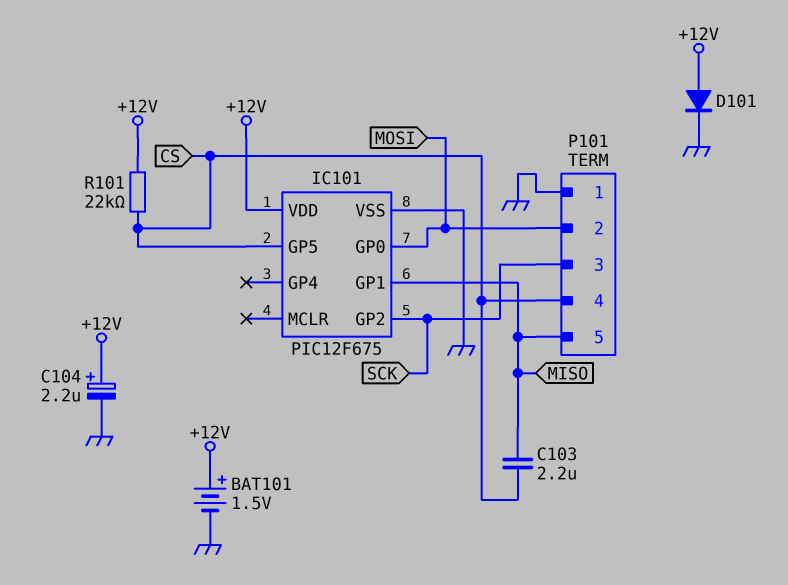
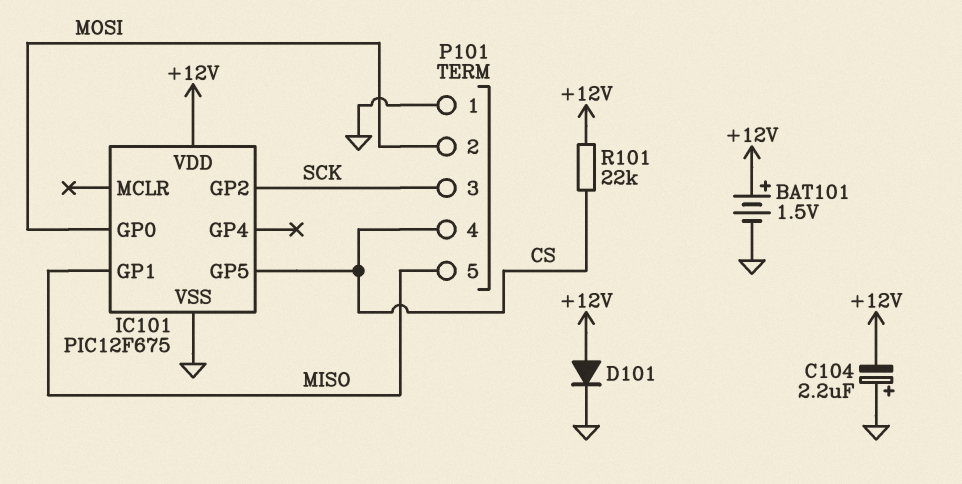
C103: 2.2uF (CS, MISO) -> none
C104: 2.2uF (plus +12V, minus GND) -> 2.2uF (plus GND, minus +12V)

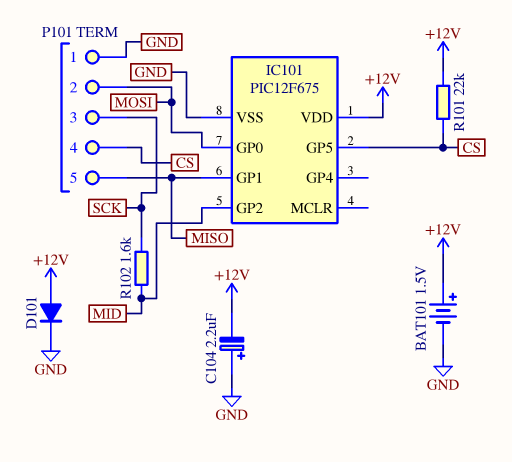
IC101 pin GP2: SCK -> MID
R102: none -> 1.6k (MID, SCK)

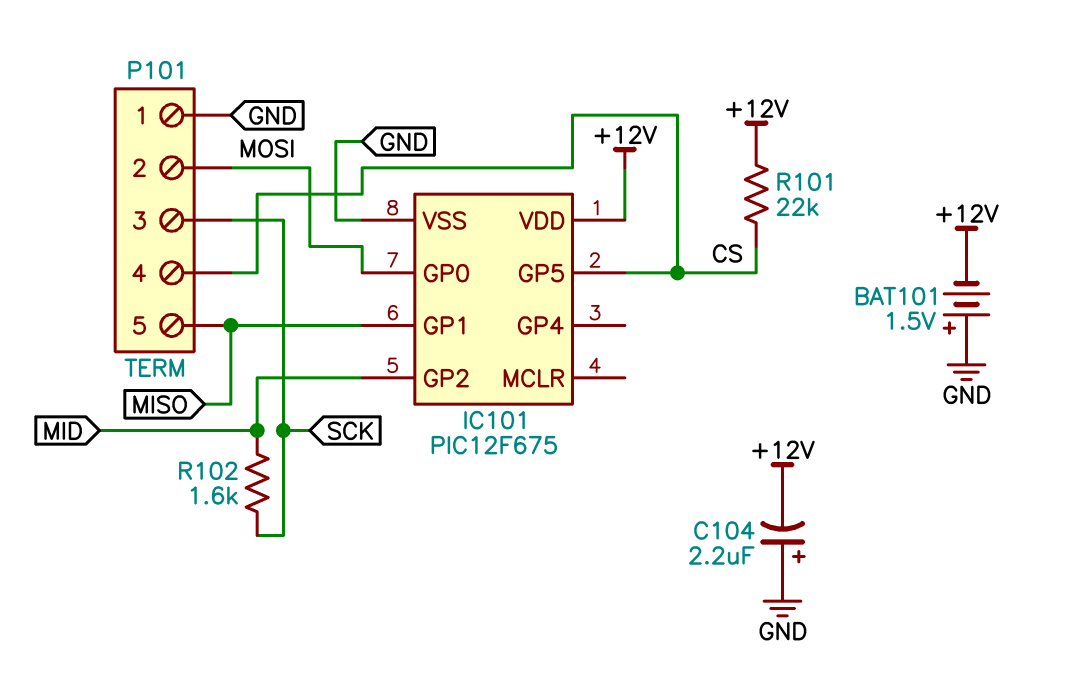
BAT101: 1.5V (plus +12V, minus GND) -> 1.5V (plus GND, minus +12V)
D101: diode (A +12V, K GND) -> none

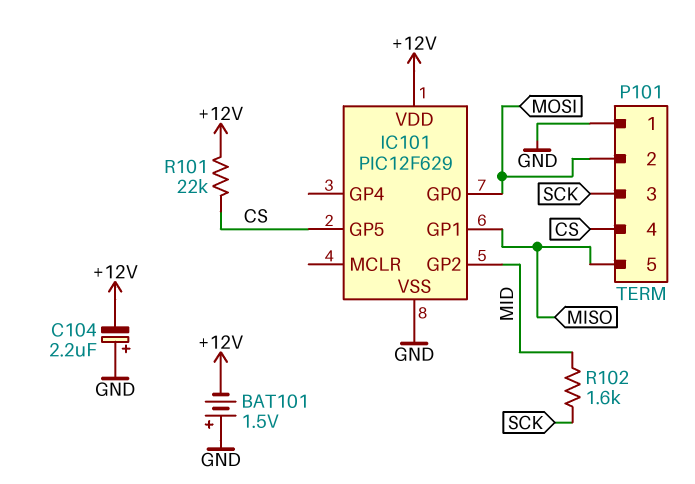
IC101: PIC12F675 -> PIC12F629

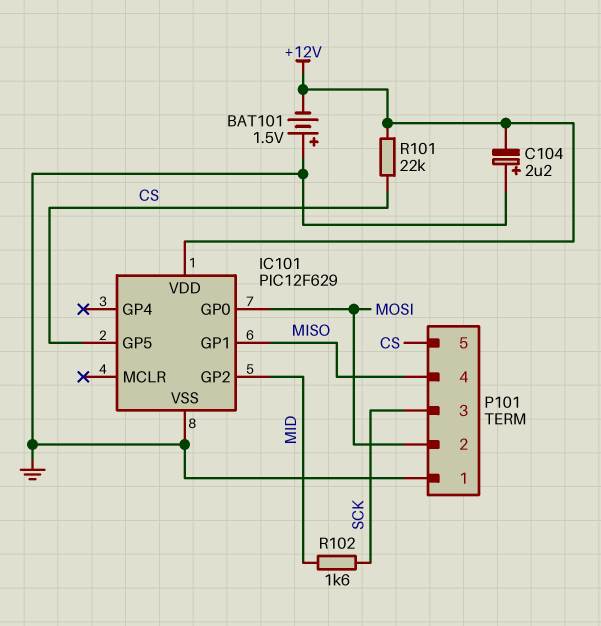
P101 pin 4: CS -> MISO
P101 pin 5: MISO -> CS

